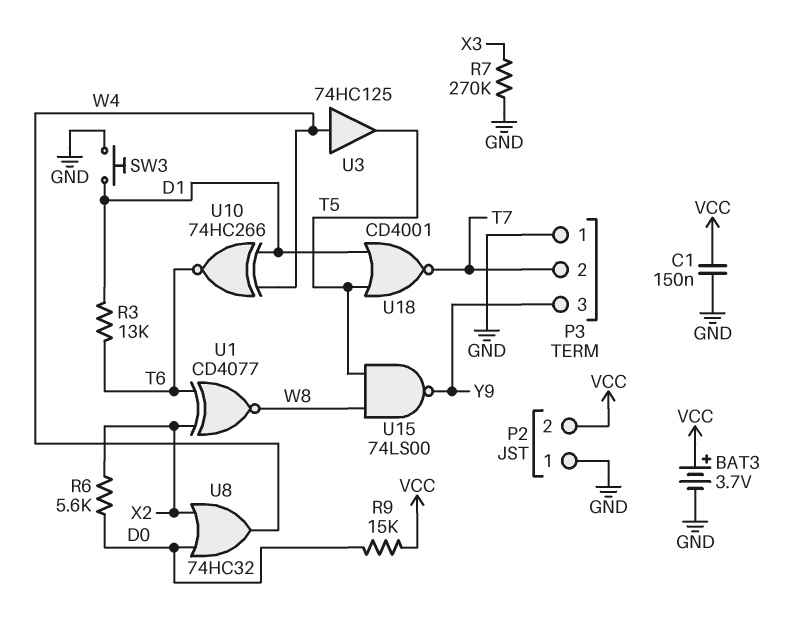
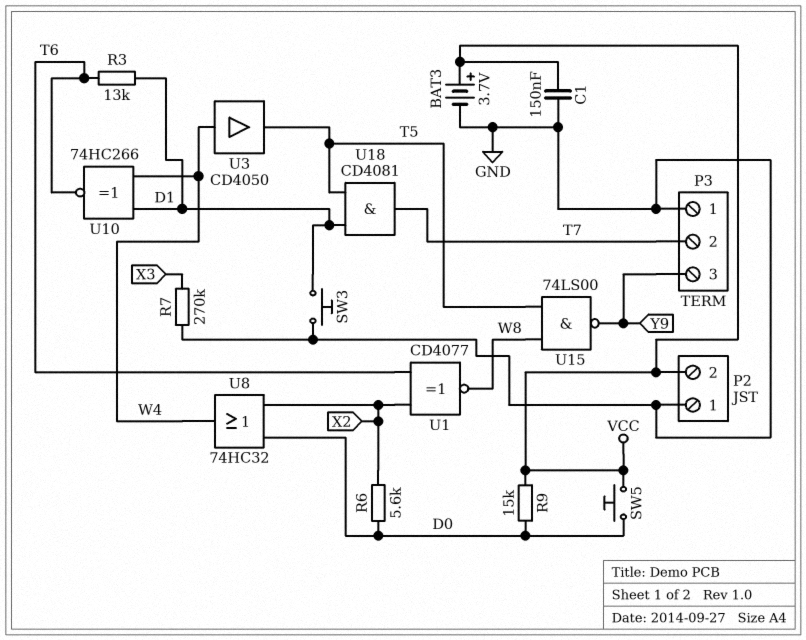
SW5: none -> button (D0, VCC)
U3: buffer 74HC125 (in W4, out T5) -> buffer CD4050 (in W4, out T5)
U18: NOR CD4001 (in D1, in T5, out T7) -> AND CD4081 (in D1, in T5, out T7)

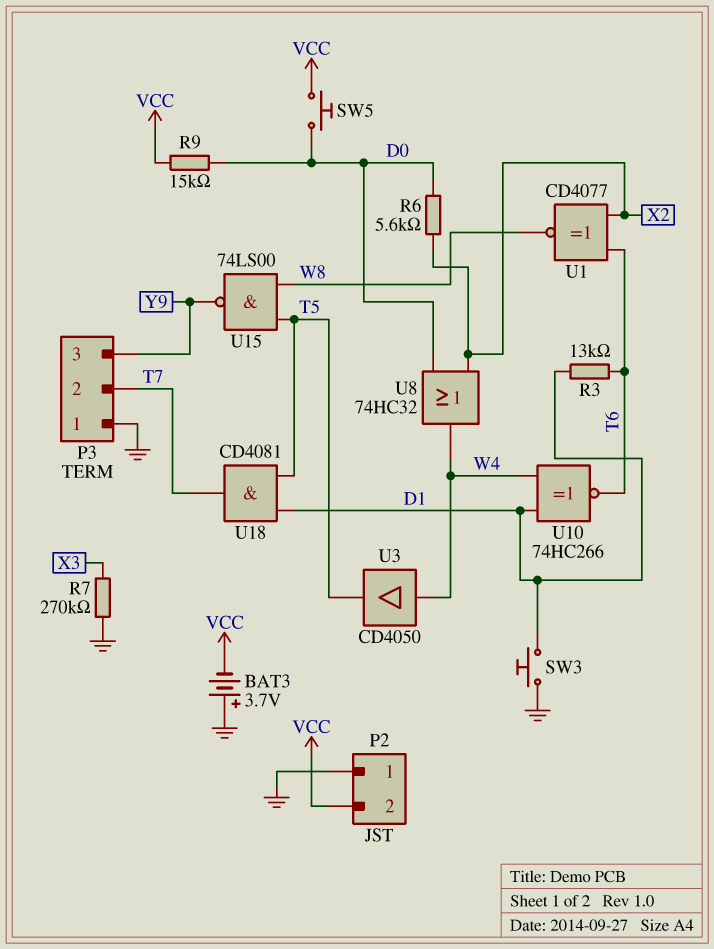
BAT3: 3.7V (plus VCC, minus GND) -> 3.7V (plus GND, minus VCC)
C1: 150nF (GND, VCC) -> none

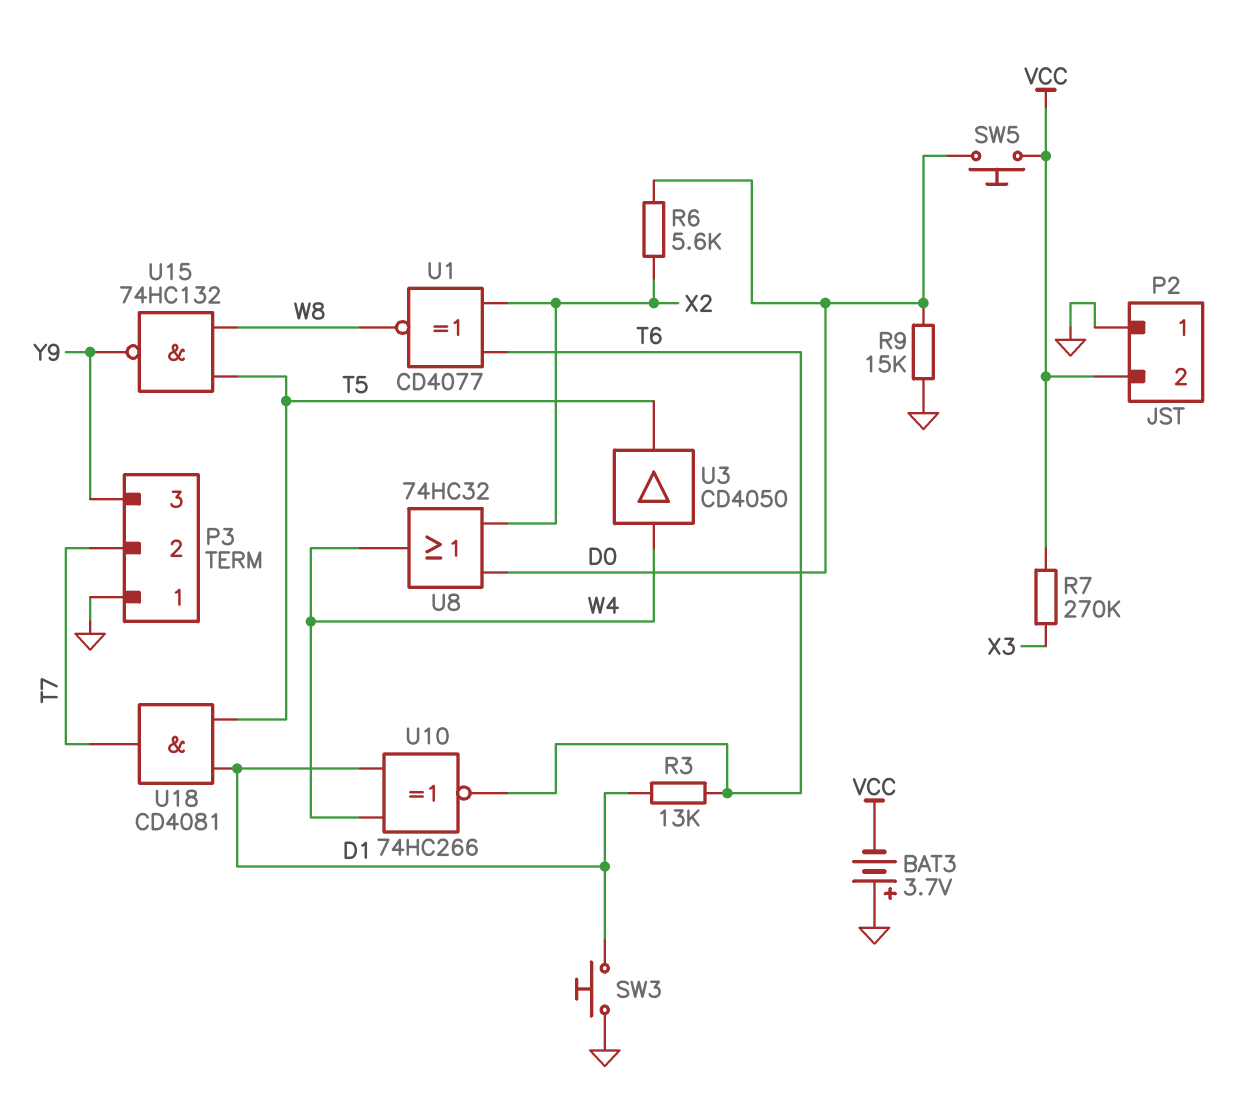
R7: 270k (GND, X3) -> 270k (VCC, X3)
R9: 15k (D0, VCC) -> 15k (D0, GND)
U15: NAND 74LS00 (in T5, in W8, out Y9) -> NAND 74HC132 (in T5, in W8, out Y9)

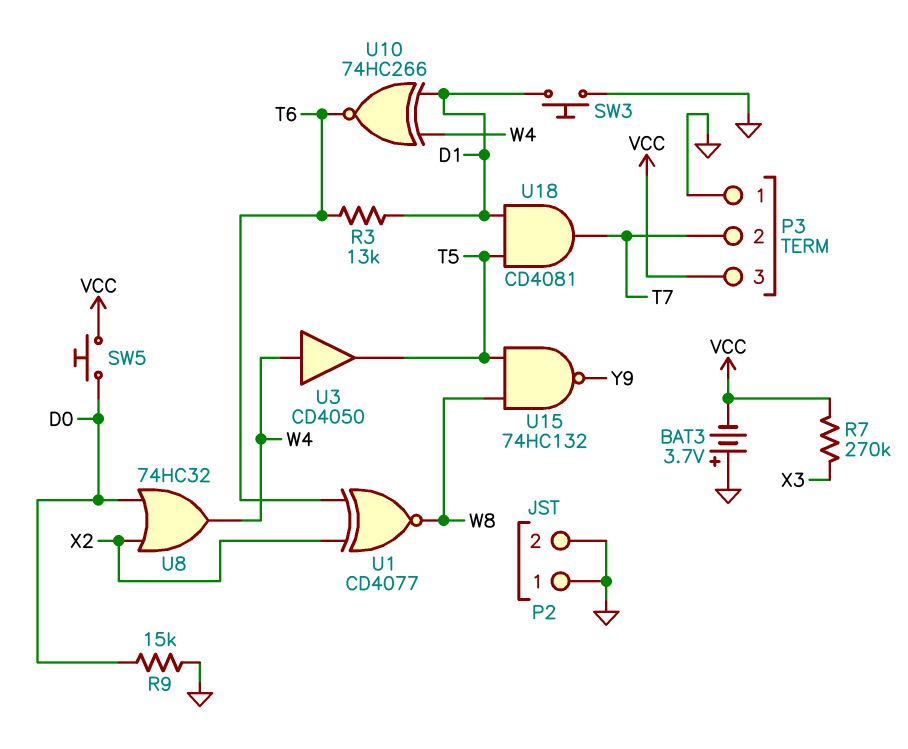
P2 pin 2: VCC -> GND
P3 pin 3: Y9 -> VCC
R6: 5.6k (D0, X2) -> none

